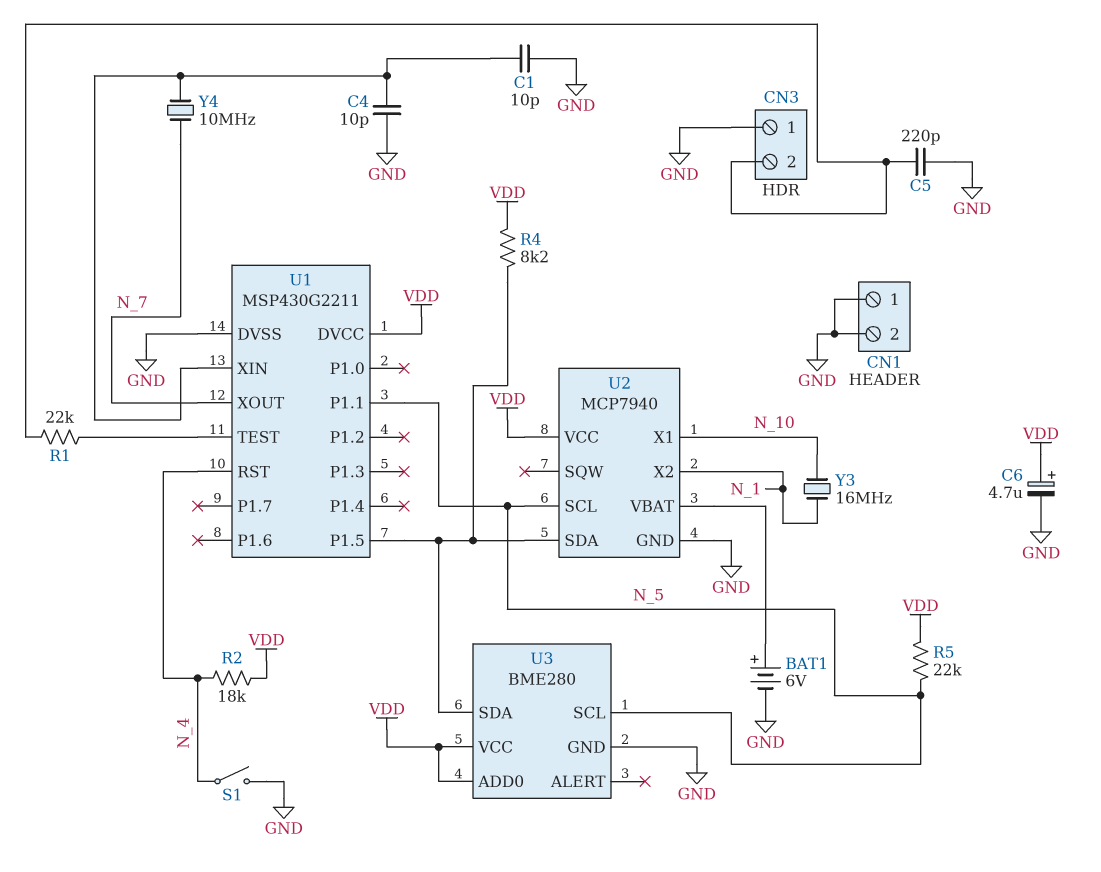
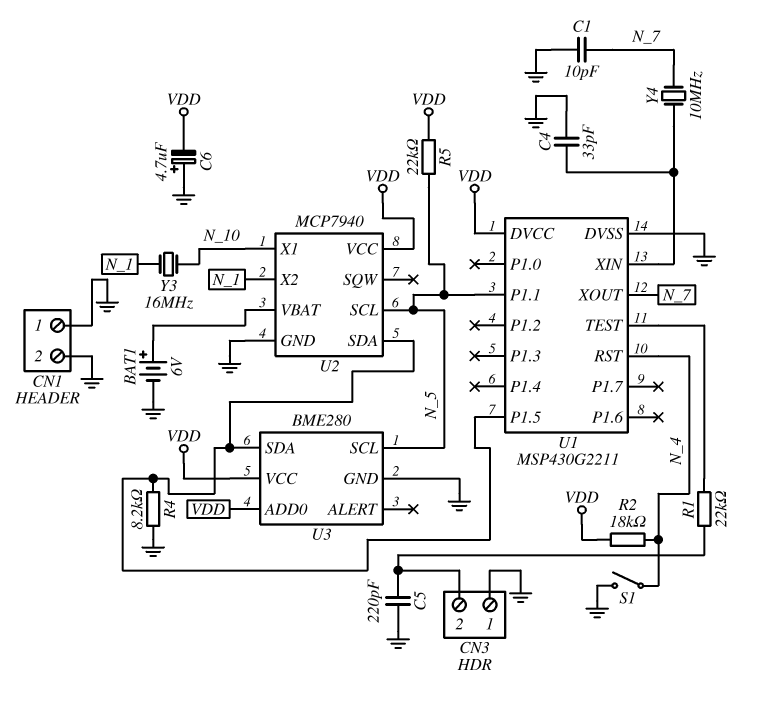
C1: 10pF (GND, U1/XIN) -> 10pF (GND, N_7)
C4: 10pF (GND, U1/XIN) -> 33pF (GND, U1/XIN)
C6: 4.7uF (plus VDD, minus GND) -> 4.7uF (plus GND, minus VDD)
R4: 8.2k (U1/P1.5, VDD) -> 8.2k (GND, U1/P1.5)

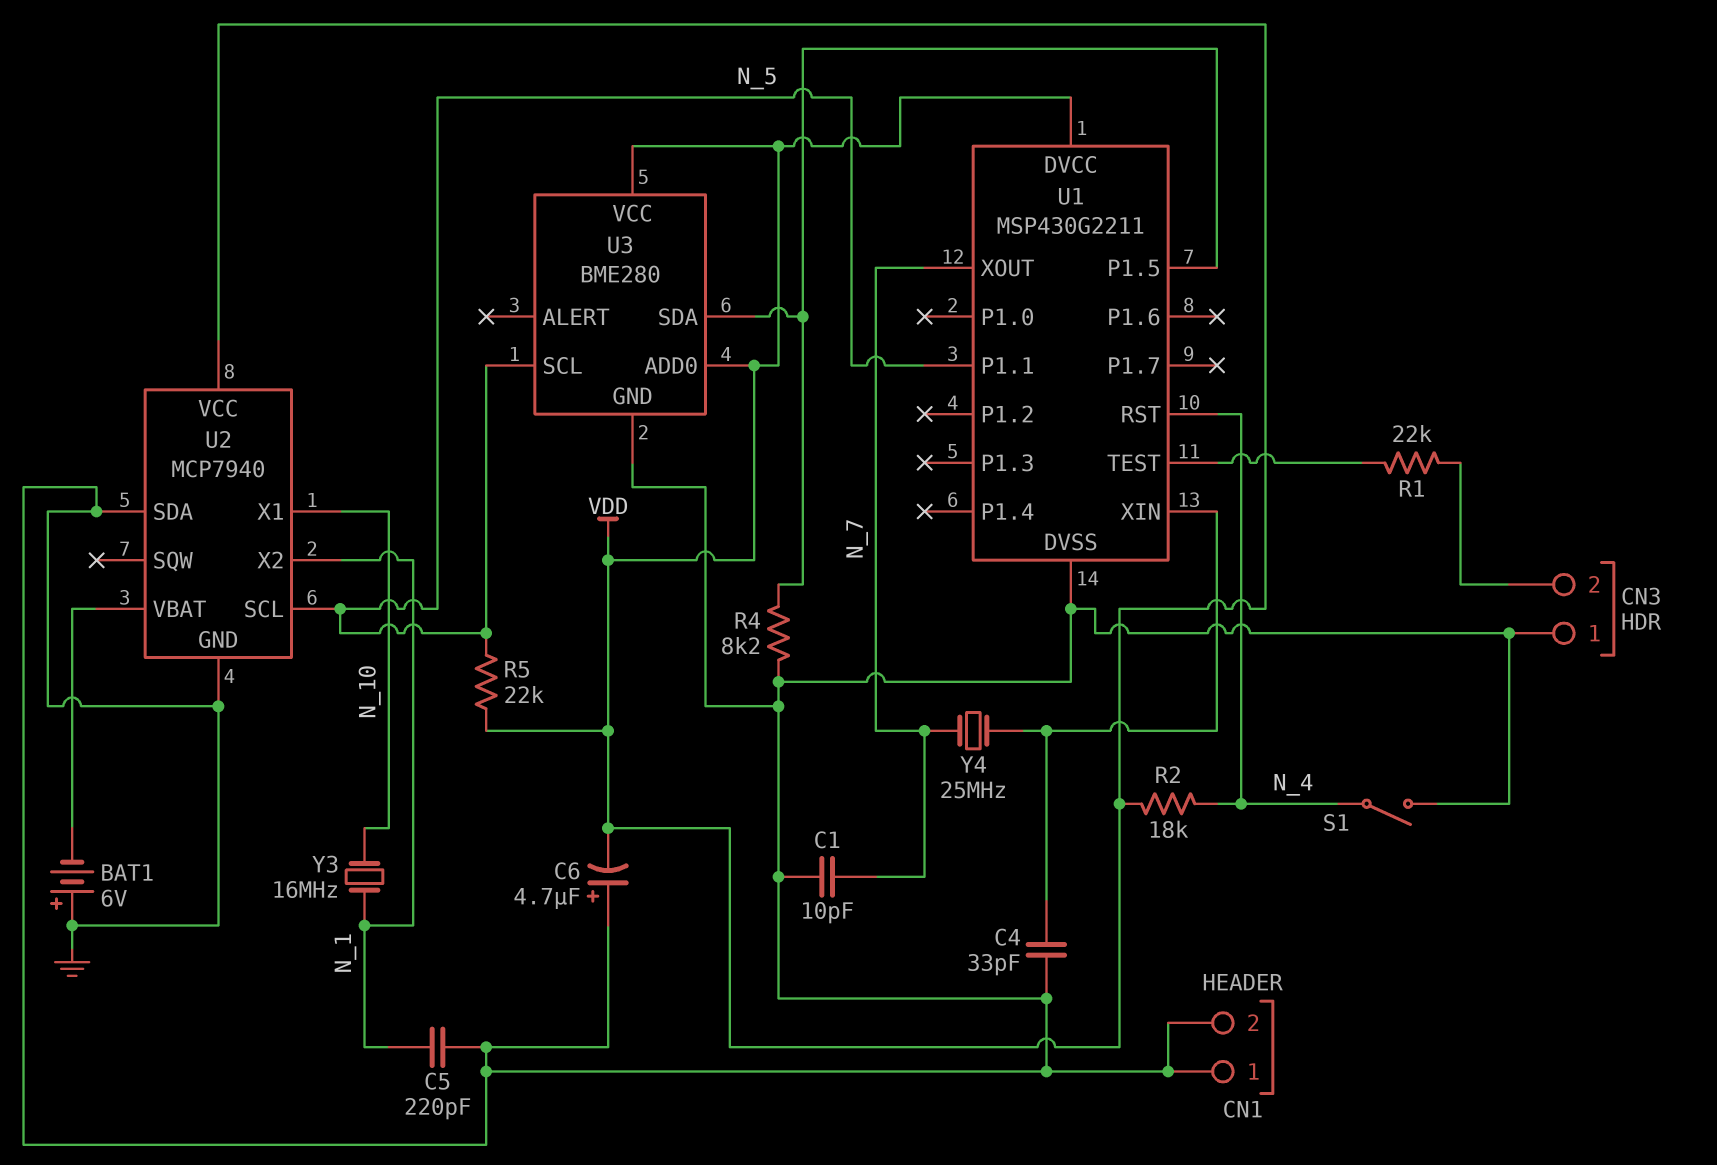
BAT1: 6V (plus U2/VBAT, minus GND) -> 6V (plus GND, minus U2/VBAT)
C5: 220pF (CN3/2, GND) -> 220pF (GND, N_1)
U2 pin SDA: U1/P1.5 -> GND
Y4: 10MHz (N_7, U1/XIN) -> 25MHz (N_7, U1/XIN)

